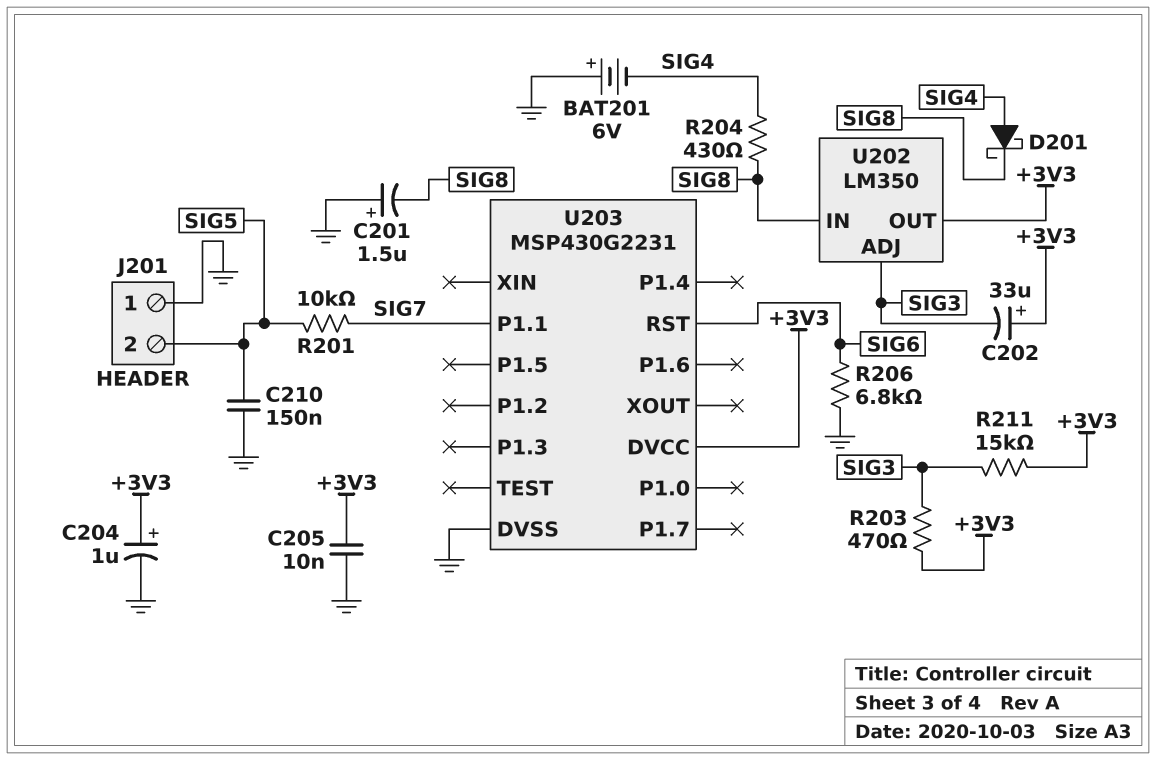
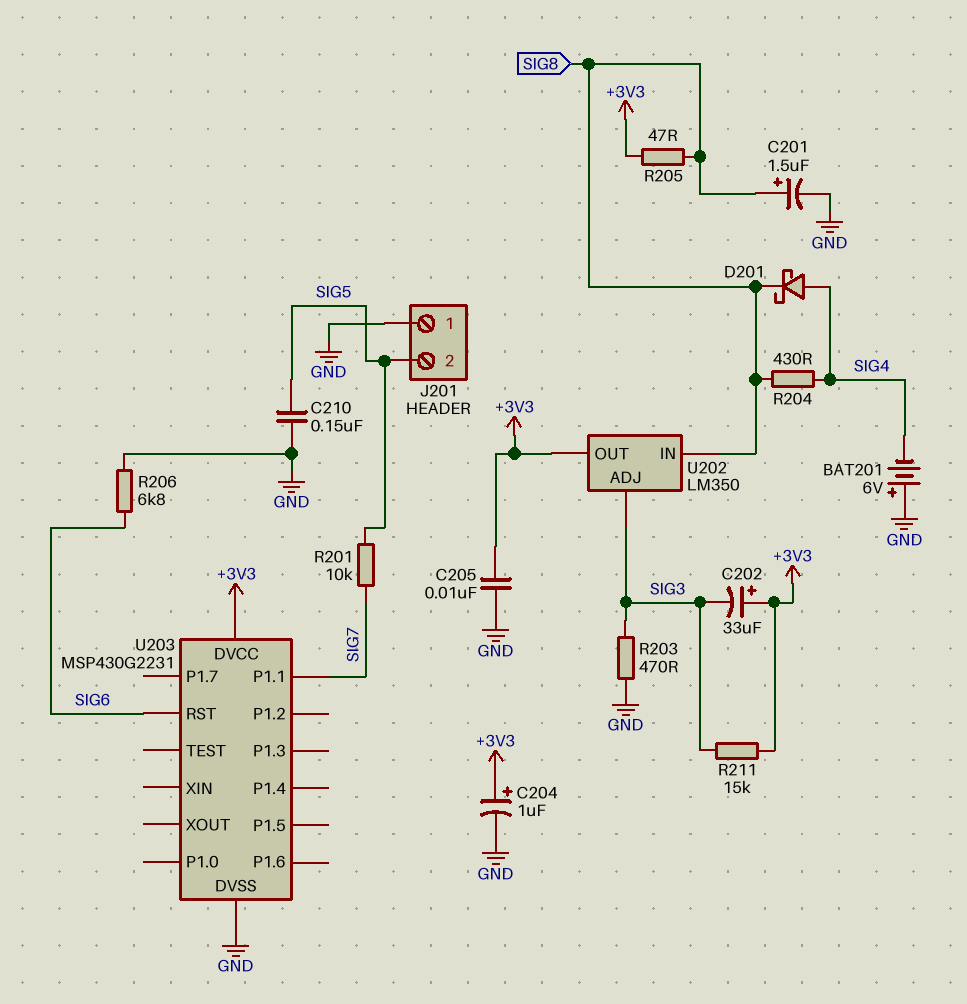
C201: 1.5uF (plus GND, minus SIG8) -> 1.5uF (plus SIG8, minus GND)
R203: 470 (+3V3, SIG3) -> 470 (GND, SIG3)
R205: none -> 47 (+3V3, SIG8)

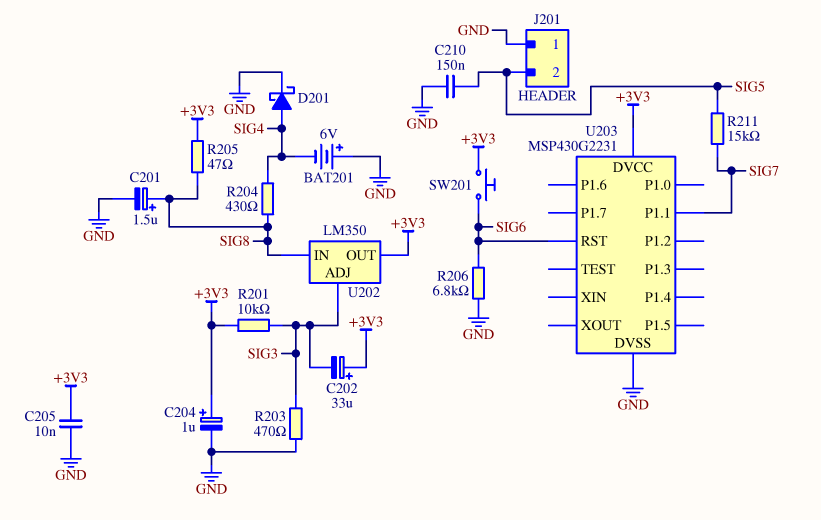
D201: schottky (A SIG4, K SIG8) -> schottky (A SIG4, K GND)
R201: 10k (SIG5, SIG7) -> 10k (+3V3, SIG3)
R211: 15k (+3V3, SIG3) -> 15k (SIG5, SIG7)
SW201: none -> button (+3V3, SIG6)

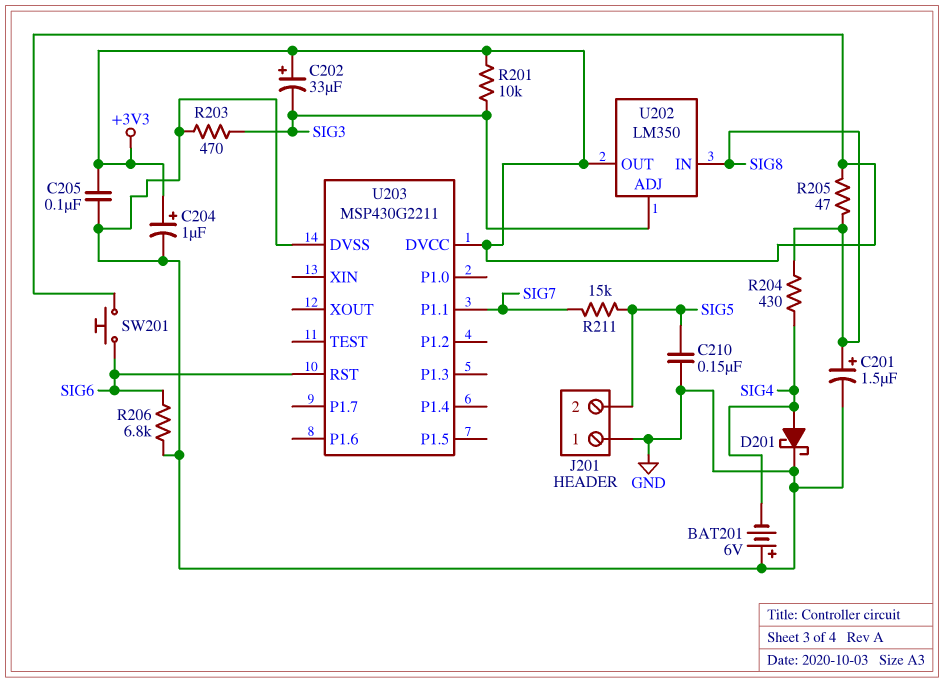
C205: 10nF (+3V3, GND) -> 100nF (+3V3, GND)
U203: MSP430G2231 -> MSP430G2211

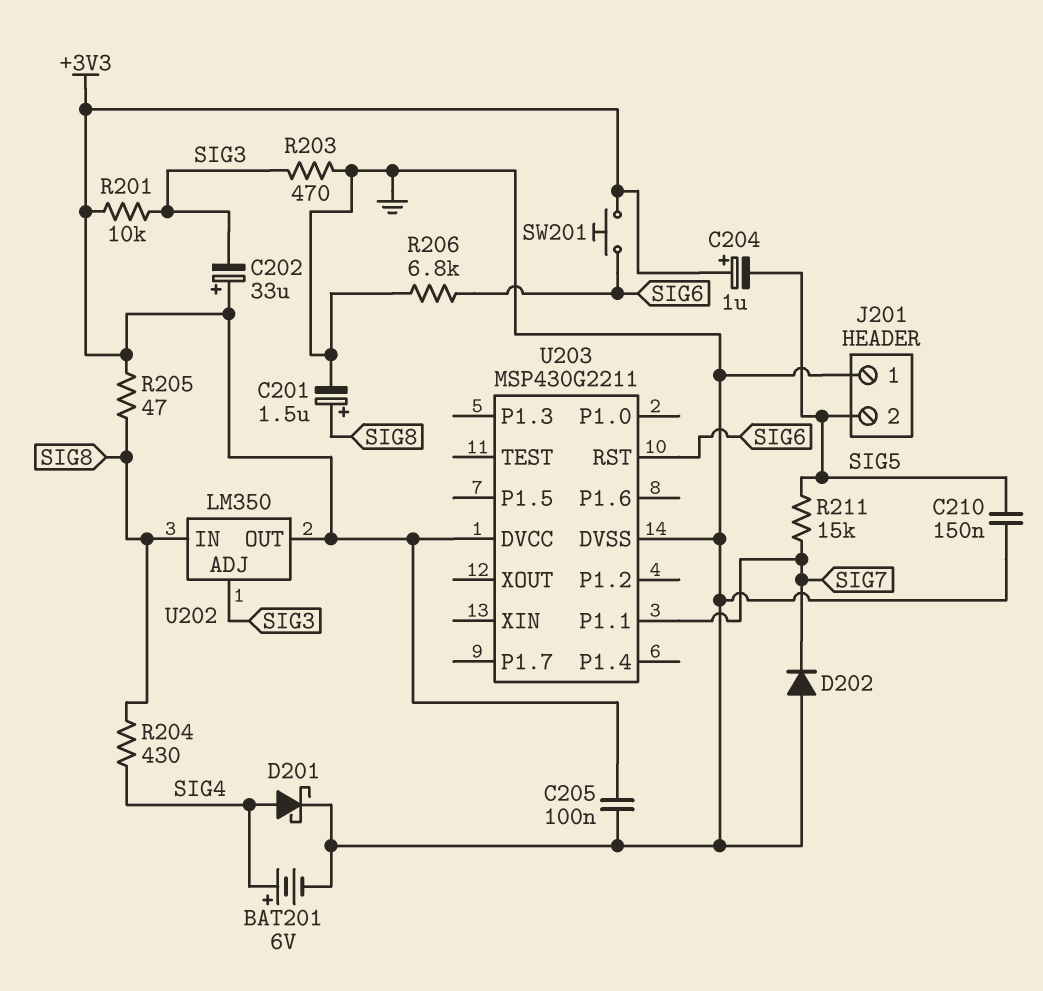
BAT201: 6V (plus GND, minus SIG4) -> 6V (plus SIG4, minus GND)
C204: 1uF (plus +3V3, minus GND) -> 1uF (plus +3V3, minus SIG5)
D202: none -> diode (A GND, K SIG7)

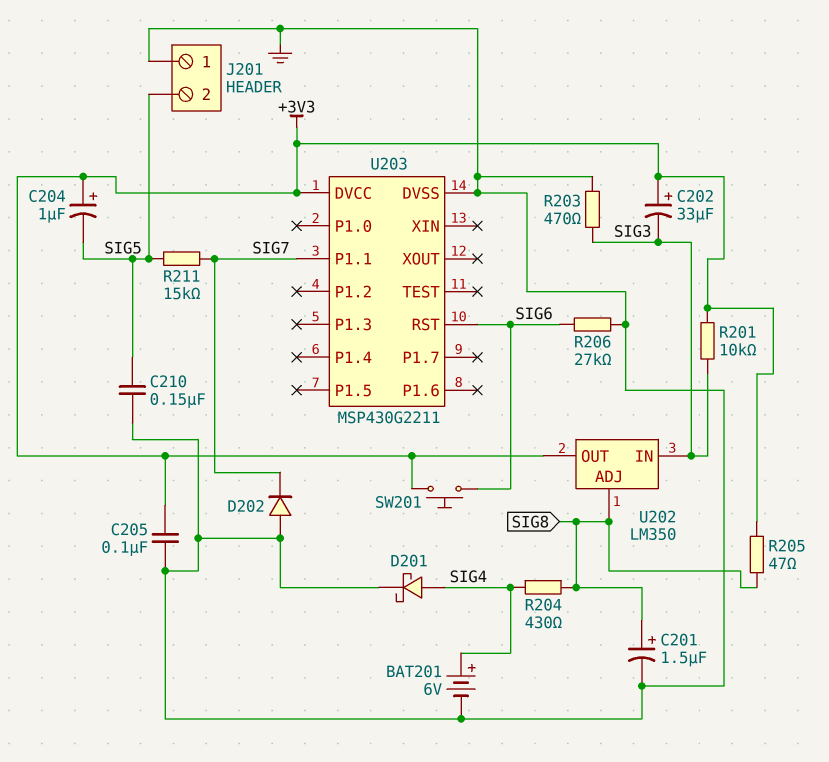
R206: 6.8k (GND, SIG6) -> 27k (GND, SIG6)
U202 pin ADJ: SIG3 -> SIG8
U202 pin IN: SIG8 -> SIG3

